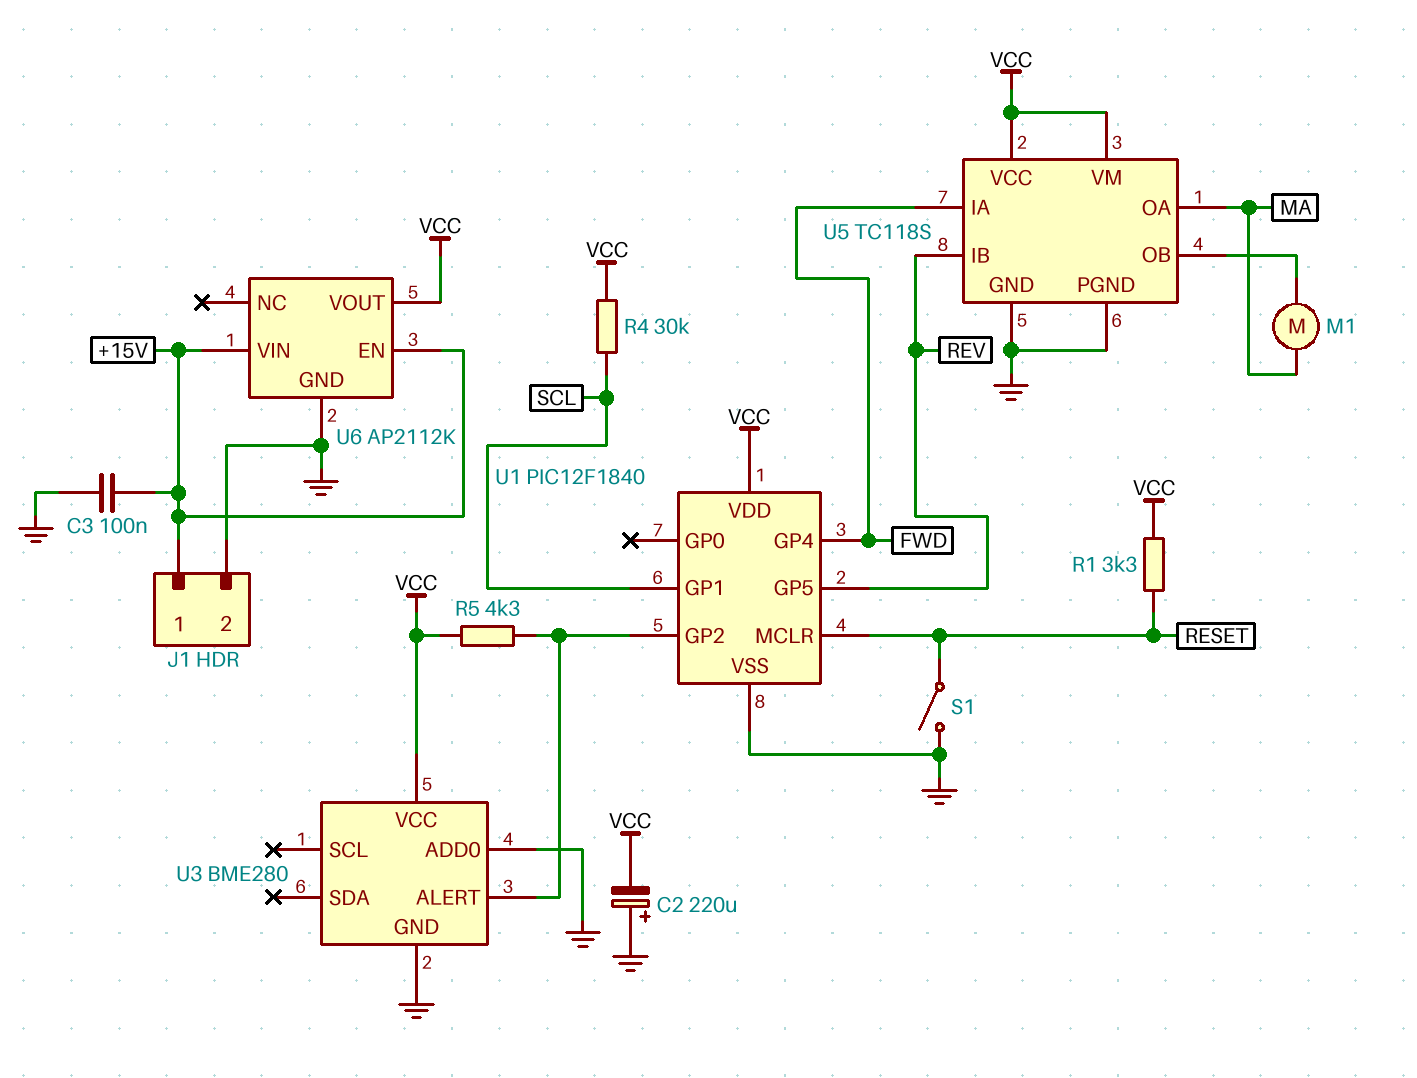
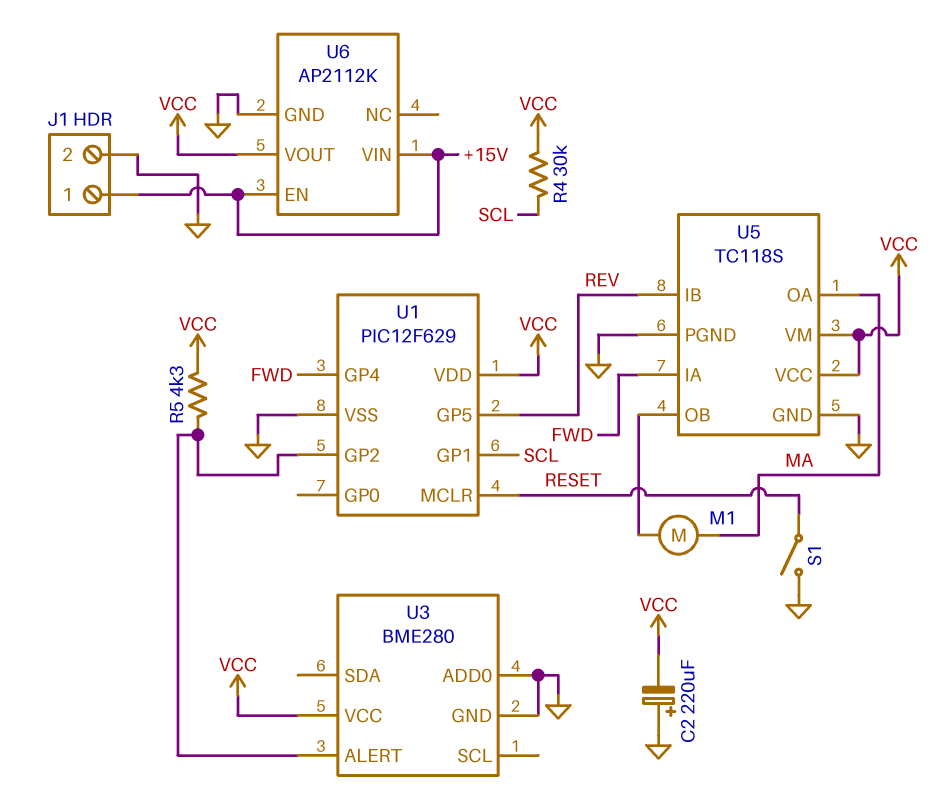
C3: 100nF (+15V, GND) -> none
R1: 3.3k (RESET, VCC) -> none
U1: PIC12F1840 -> PIC12F629

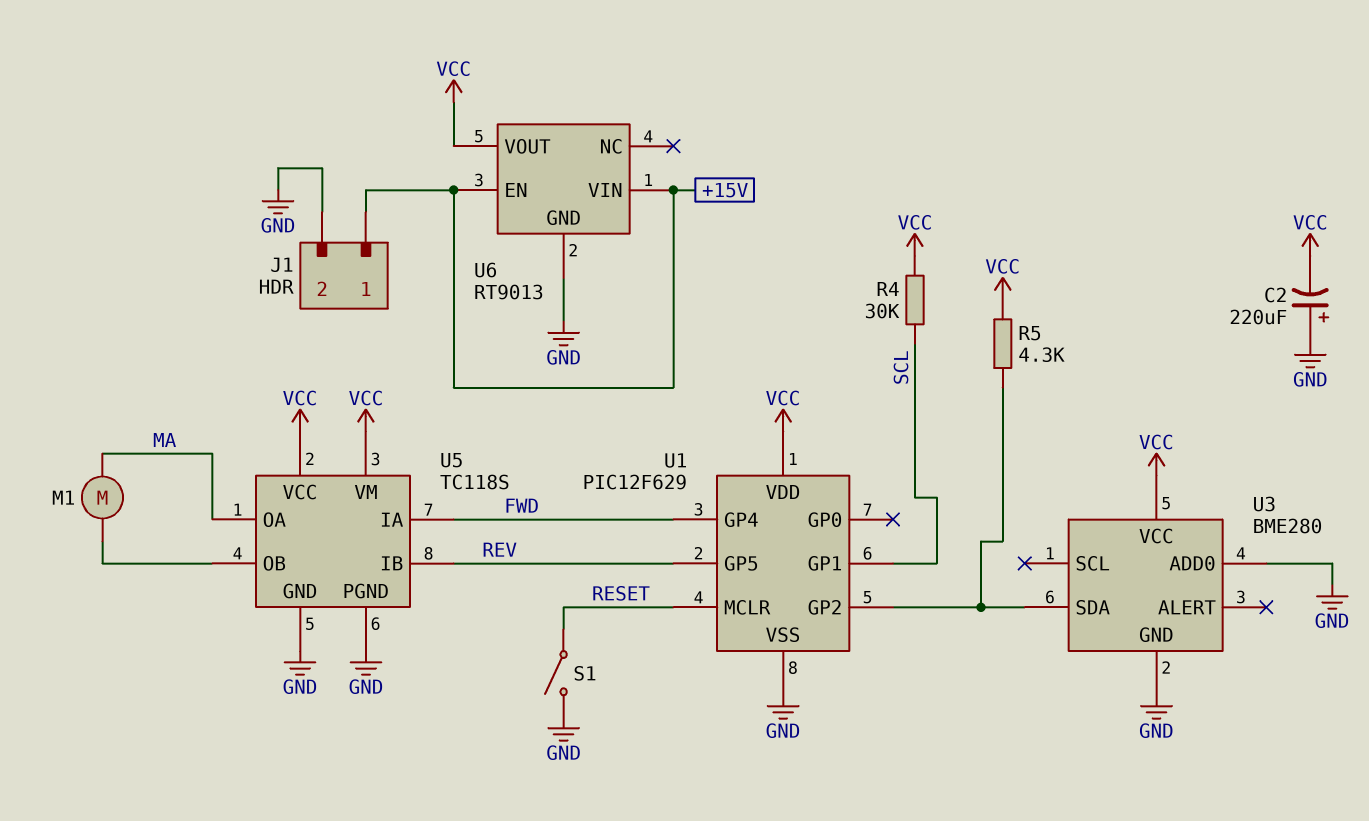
U3 pin ALERT: U1/GP2 -> none
U3 pin SDA: none -> U1/GP2
U6: AP2112K -> RT9013

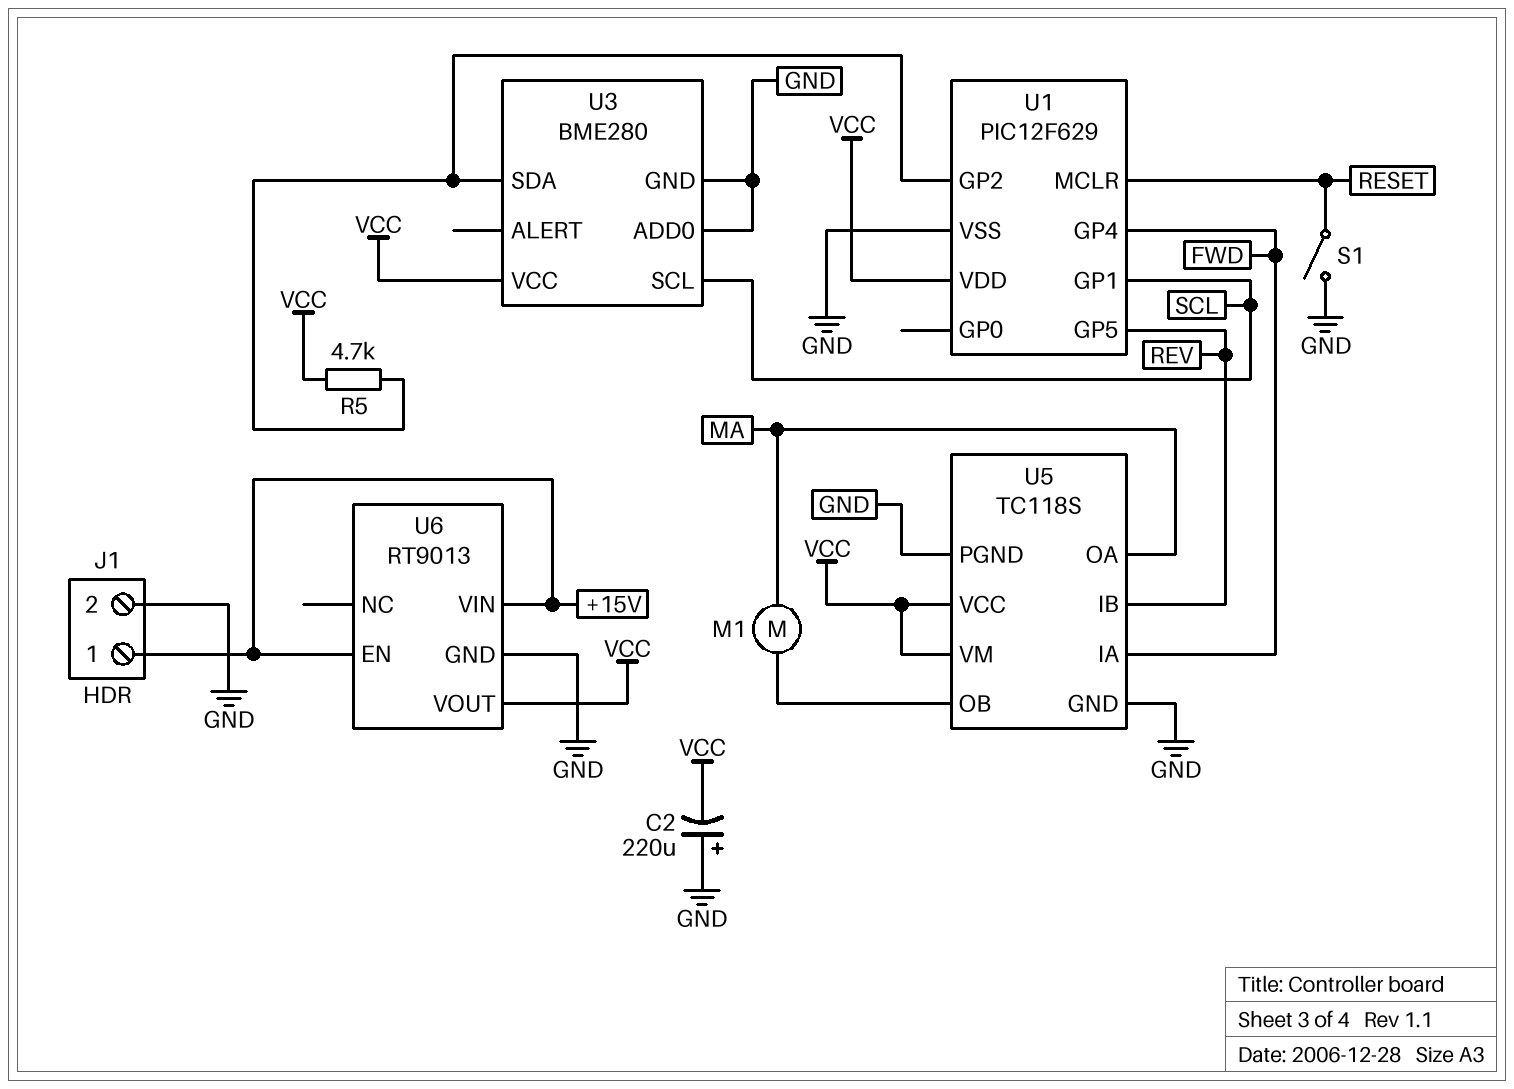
R4: 30k (SCL, VCC) -> none
R5: 4.3k (U1/GP2, VCC) -> 4.7k (U1/GP2, VCC)
U3 pin SCL: none -> SCL

